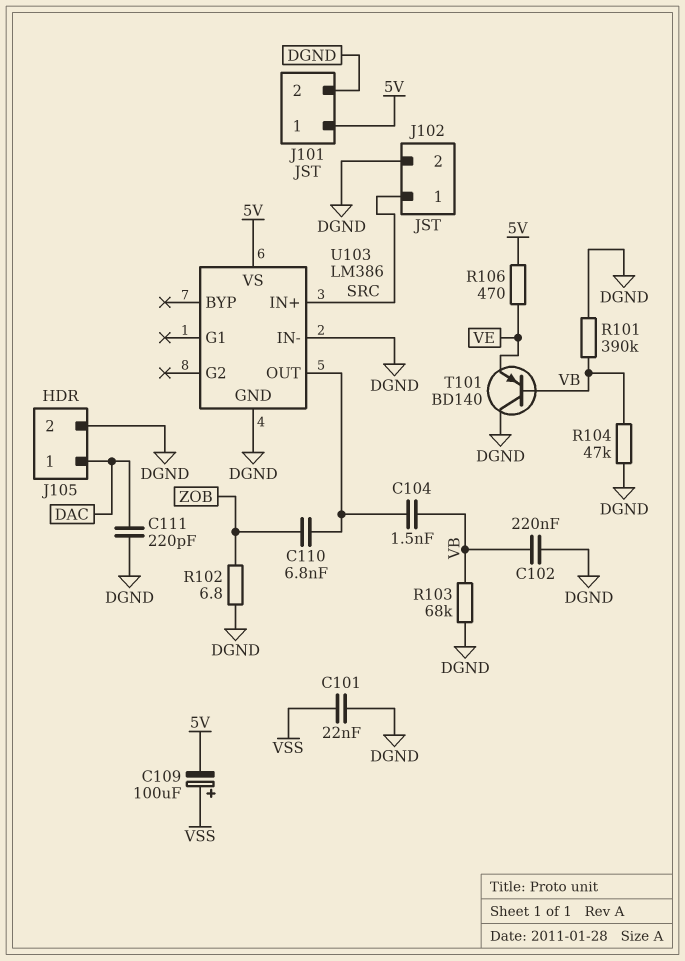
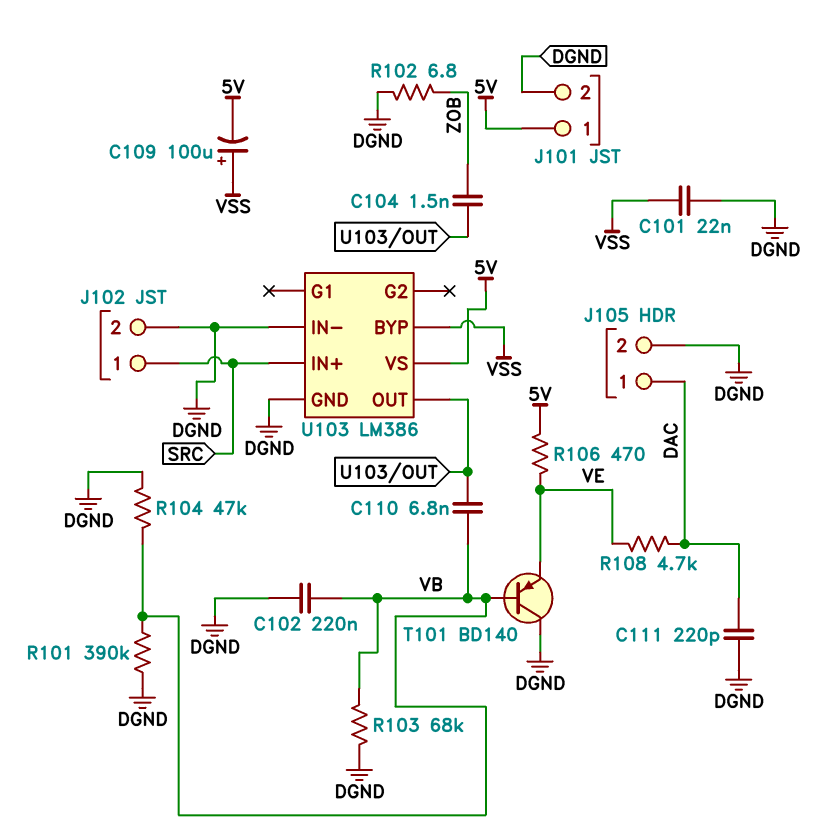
C104: 1.5nF (U103/OUT, VB) -> 1.5nF (U103/OUT, ZOB)
C110: 6.8nF (U103/OUT, ZOB) -> 6.8nF (U103/OUT, VB)
R108: none -> 4.7k (DAC, VE)
U103 pin BYP: none -> VSS

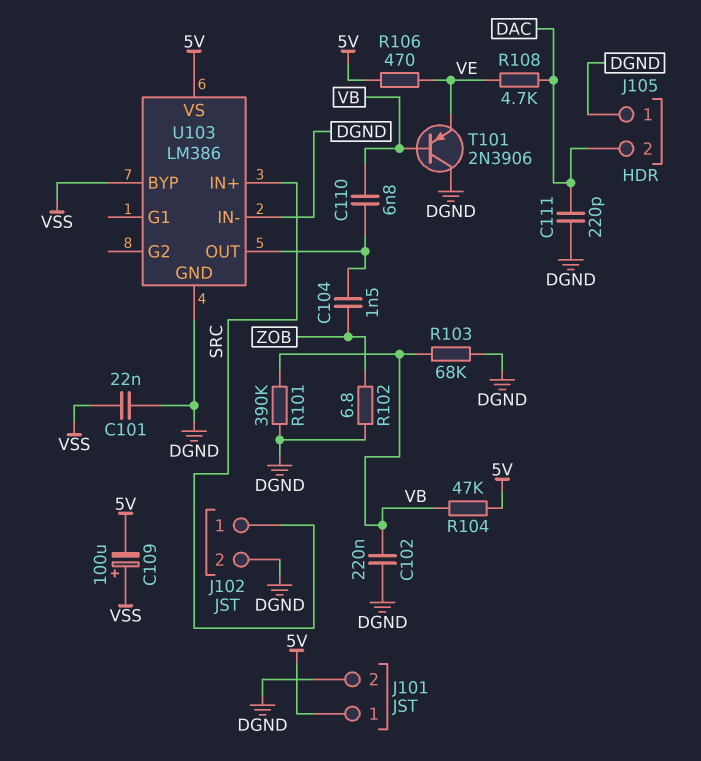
J105 pin 1: DAC -> DGND
J105 pin 2: DGND -> DAC
R104: 47k (DGND, VB) -> 47k (5V, VB)
T101: PNP BD140 (B VB, C DGND, E VE) -> PNP 2N3906 (B VB, C DGND, E VE)

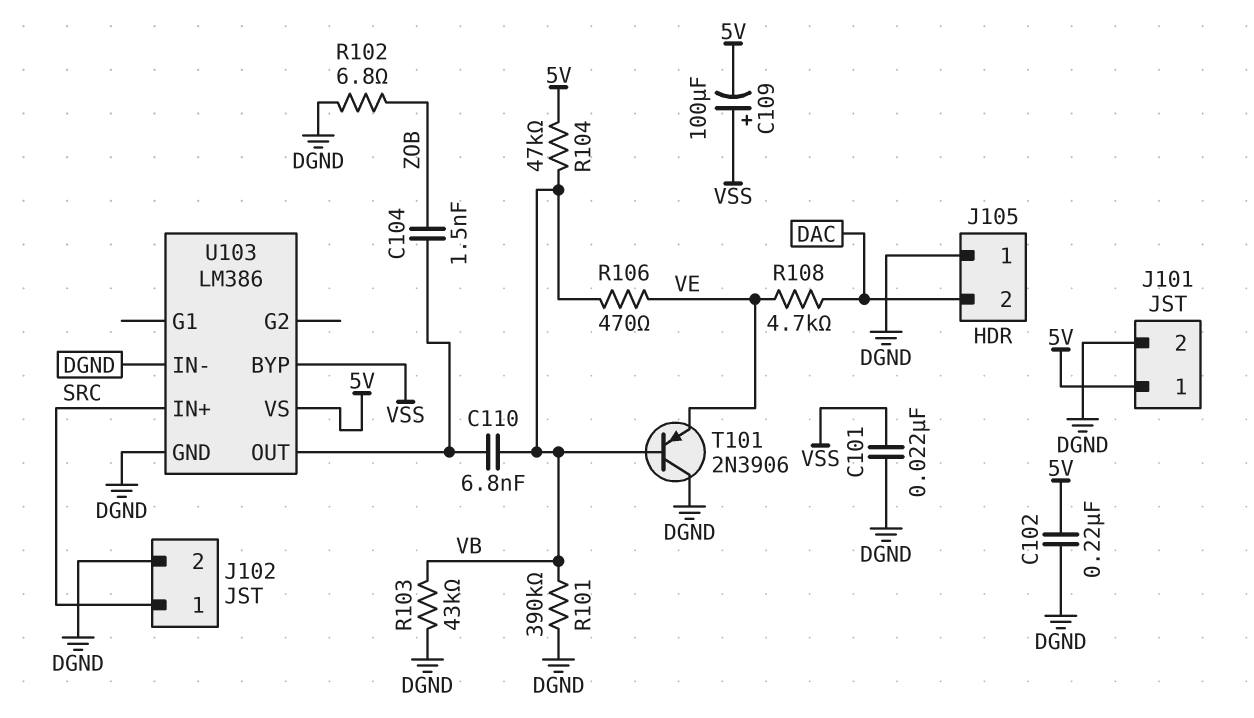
C102: 220nF (DGND, VB) -> 220nF (5V, DGND)
C111: 220pF (DAC, DGND) -> none
R103: 68k (DGND, VB) -> 43k (DGND, VB)
R106: 470 (5V, VE) -> 470 (VB, VE)

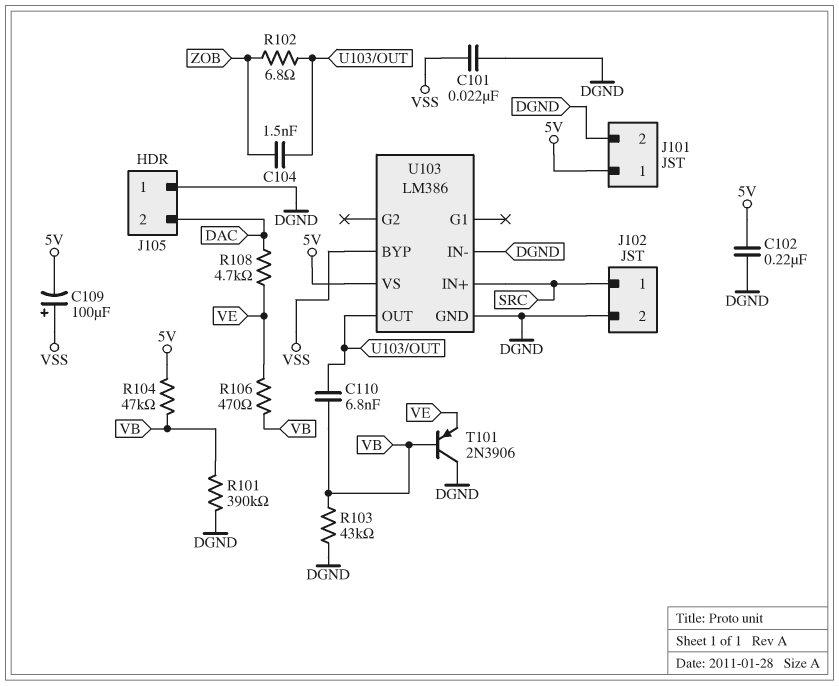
R102: 6.8 (DGND, ZOB) -> 6.8 (U103/OUT, ZOB)

